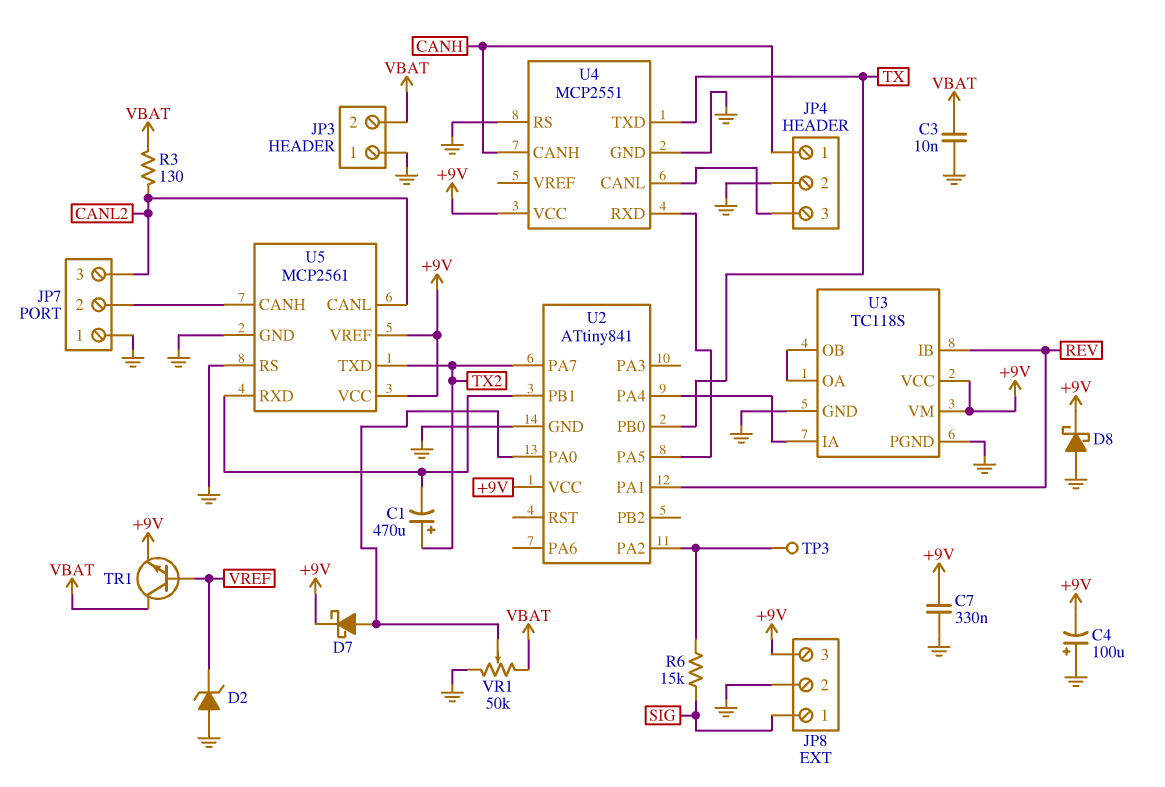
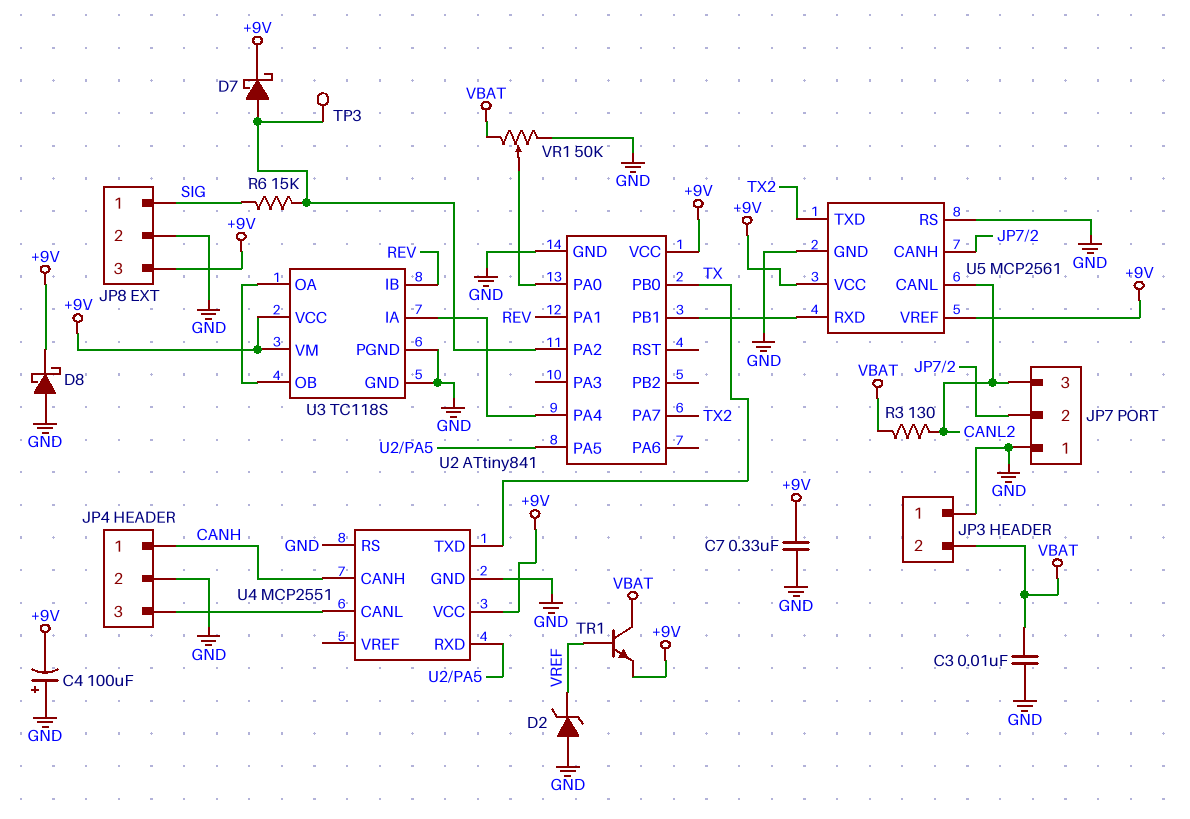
C1: 470uF (plus TX2, minus U2/PB1) -> none
D7: schottky (A U2/PA0, K +9V) -> schottky (A U2/PA2, K +9V)

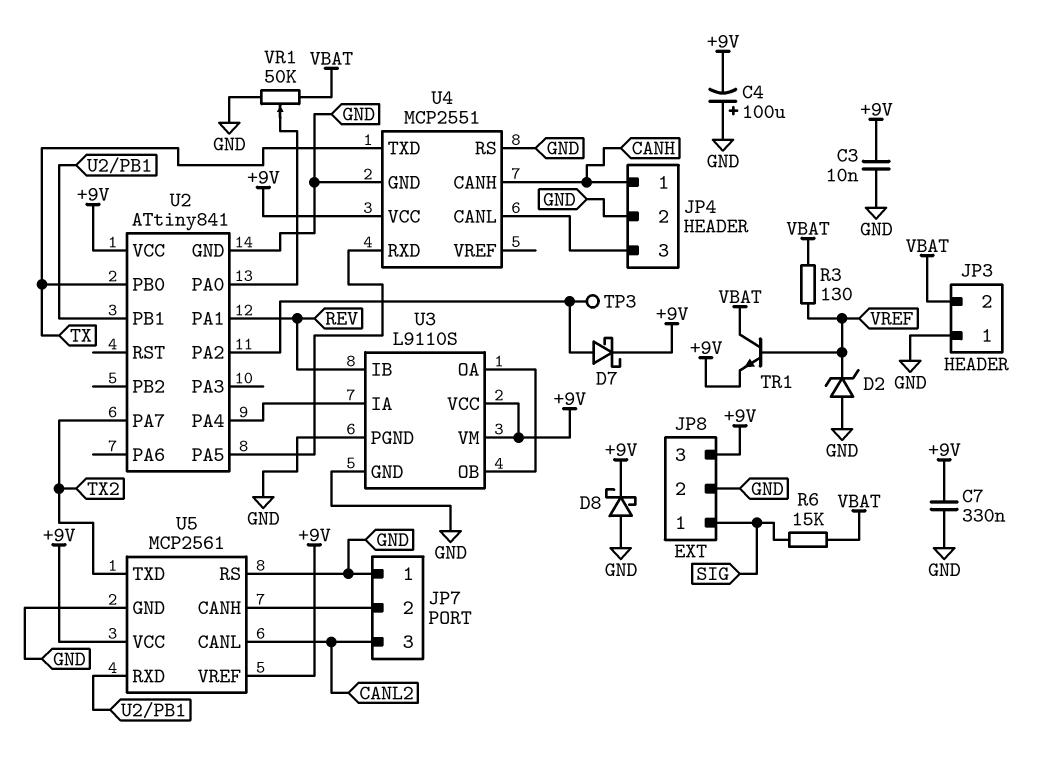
C3: 10nF (GND, VBAT) -> 10nF (+9V, GND)
R3: 130 (CANL2, VBAT) -> 130 (VBAT, VREF)
R6: 15k (SIG, U2/PA2) -> 15k (SIG, VBAT)
U3: TC118S -> L9110S

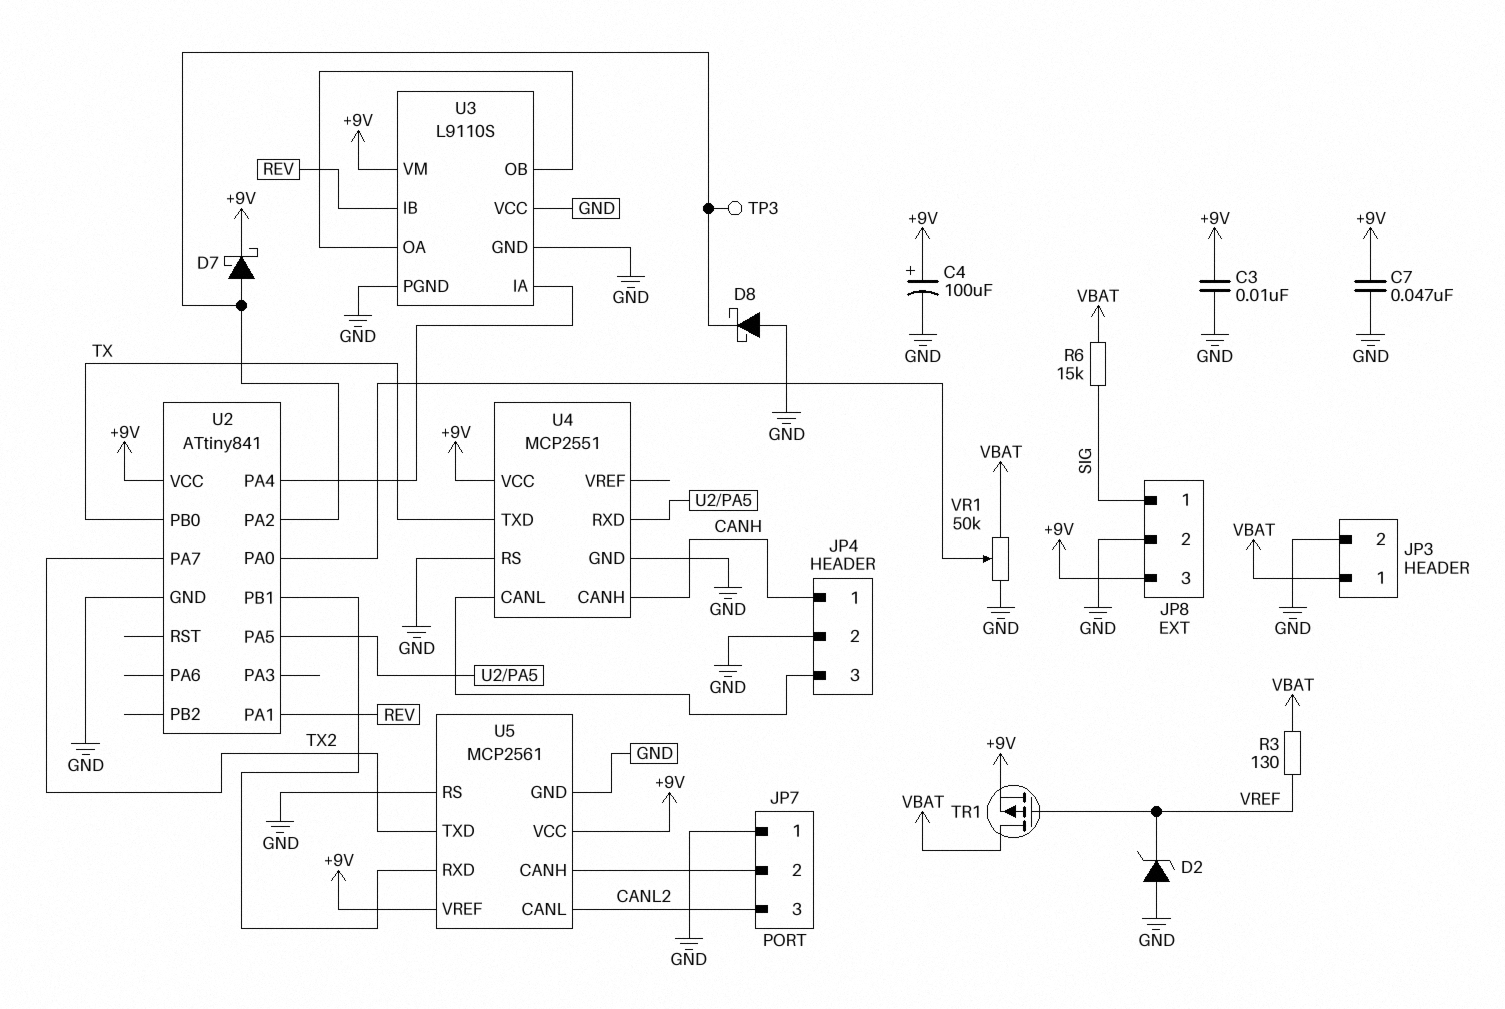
C4: 100uF (plus GND, minus +9V) -> 100uF (plus +9V, minus GND)
C7: 330nF (+9V, GND) -> 47nF (+9V, GND)
D8: schottky (A GND, K +9V) -> schottky (A GND, K U2/PA2)
JP3 pin 1: GND -> VBAT
JP3 pin 2: VBAT -> GND
TR1: NPN (B VREF, C VBAT, E +9V) -> PMOS (G VREF, D VBAT, S +9V)
U3 pin VCC: +9V -> GND

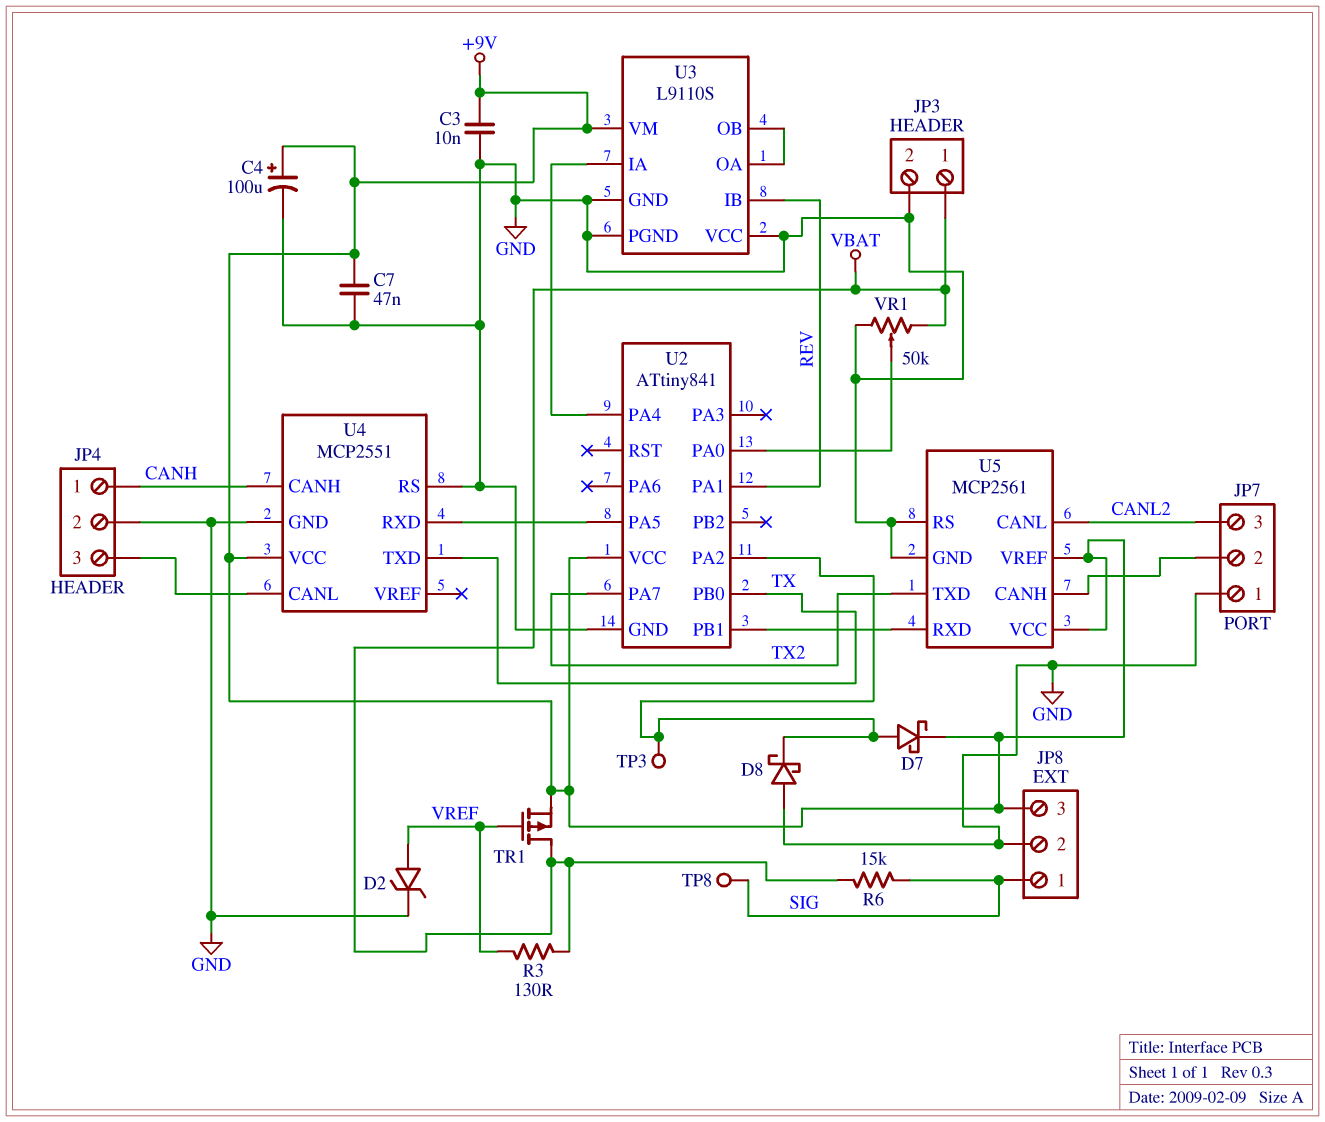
D2: zener (A GND, K VREF) -> zener (A VREF, K GND)
TP8: none -> test point (SIG)

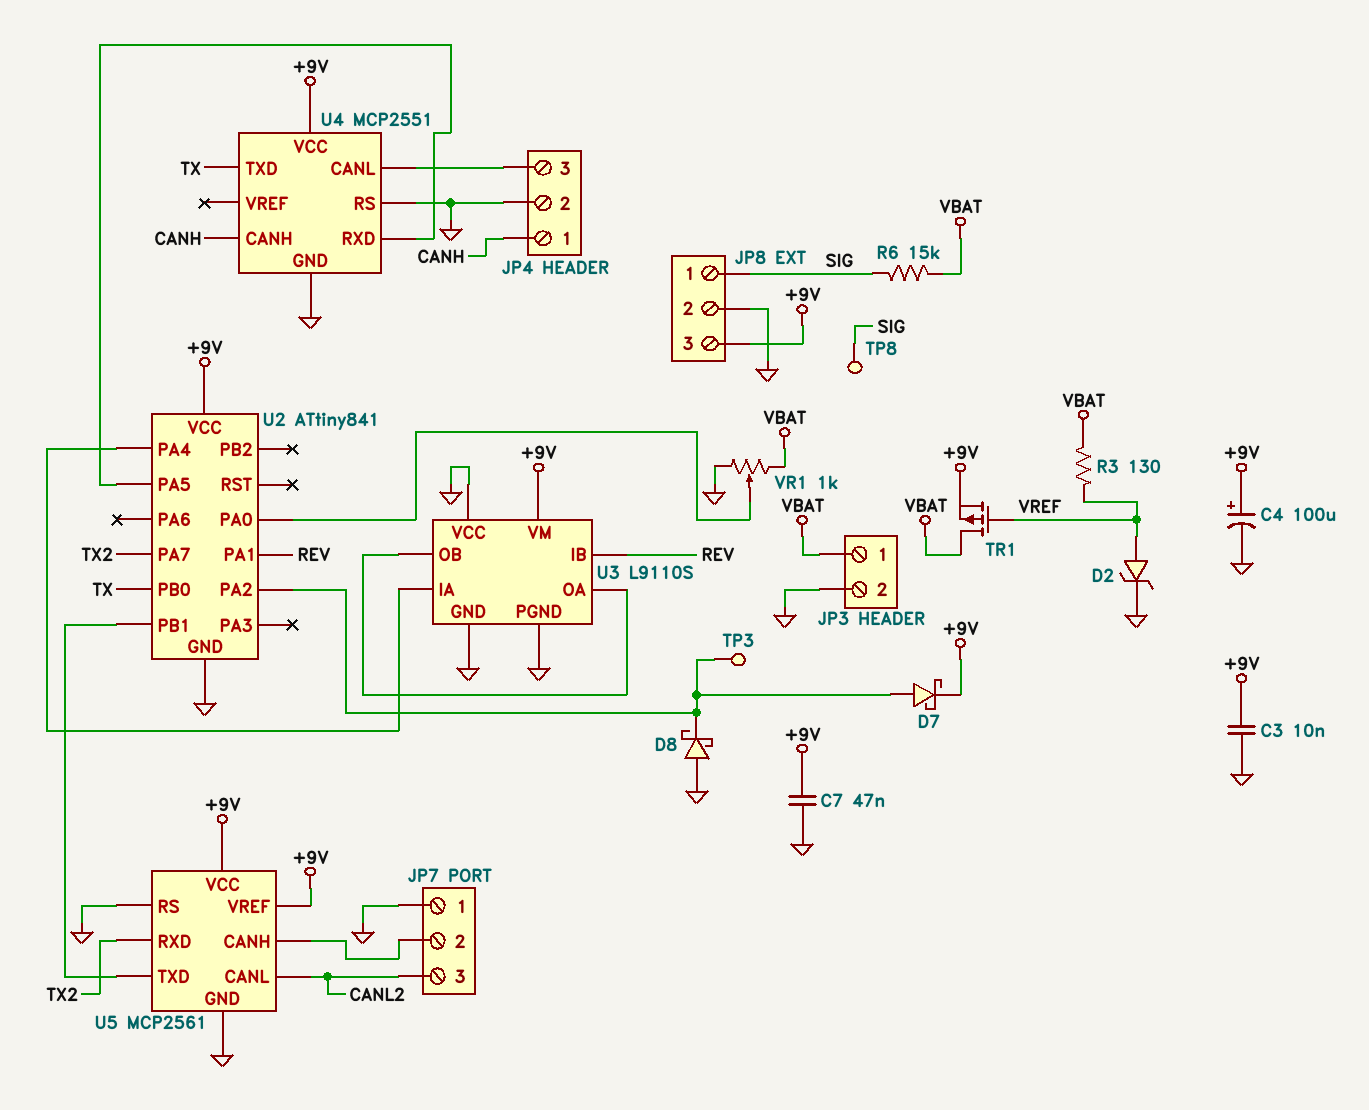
U5 pin RXD: U2/PB1 -> TX2
U5 pin TXD: TX2 -> U2/PB1
VR1: 50k (GND, VBAT, wiper U2/PA0) -> 1k (GND, VBAT, wiper U2/PA0)

